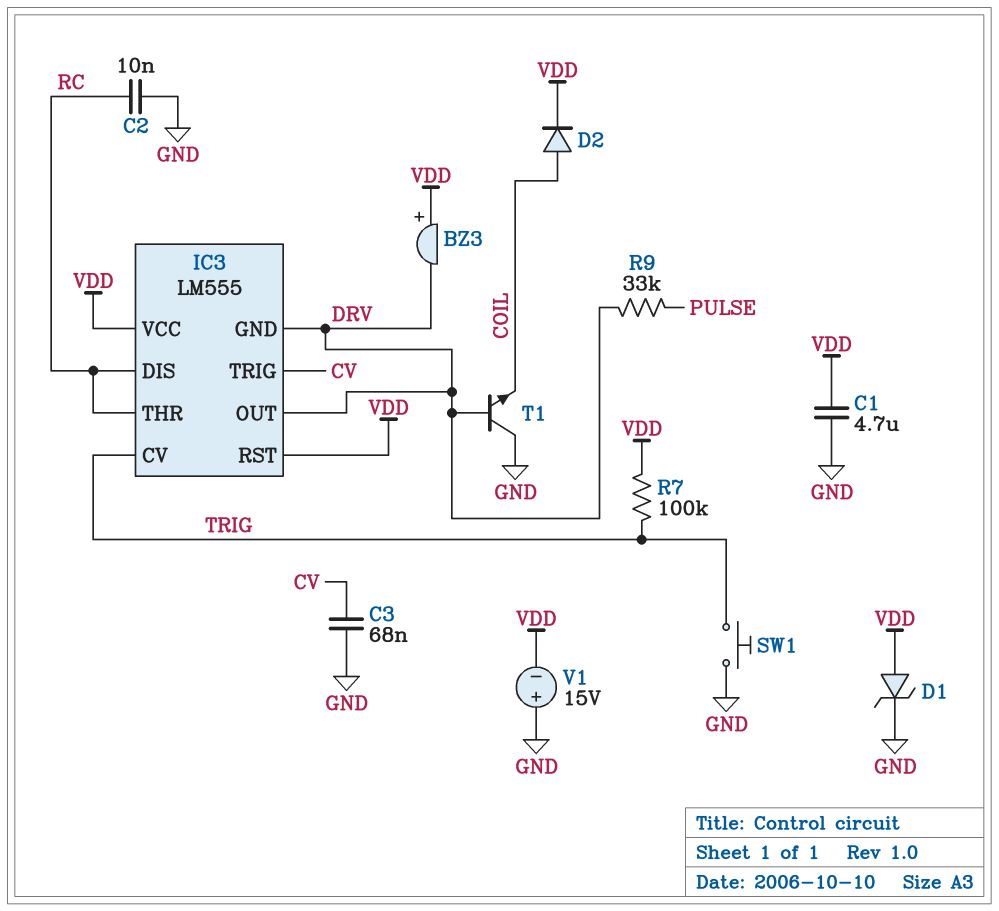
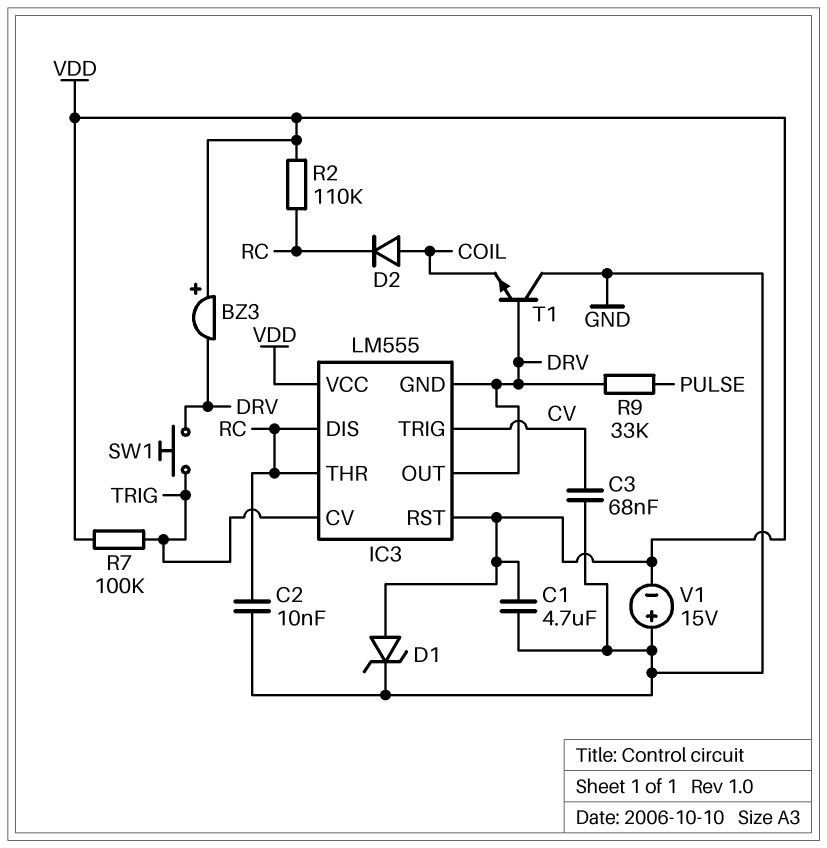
D2: diode (A COIL, K VDD) -> diode (A COIL, K RC)
R2: none -> 110k (RC, VDD)
SW1: button (GND, TRIG) -> button (DRV, TRIG)

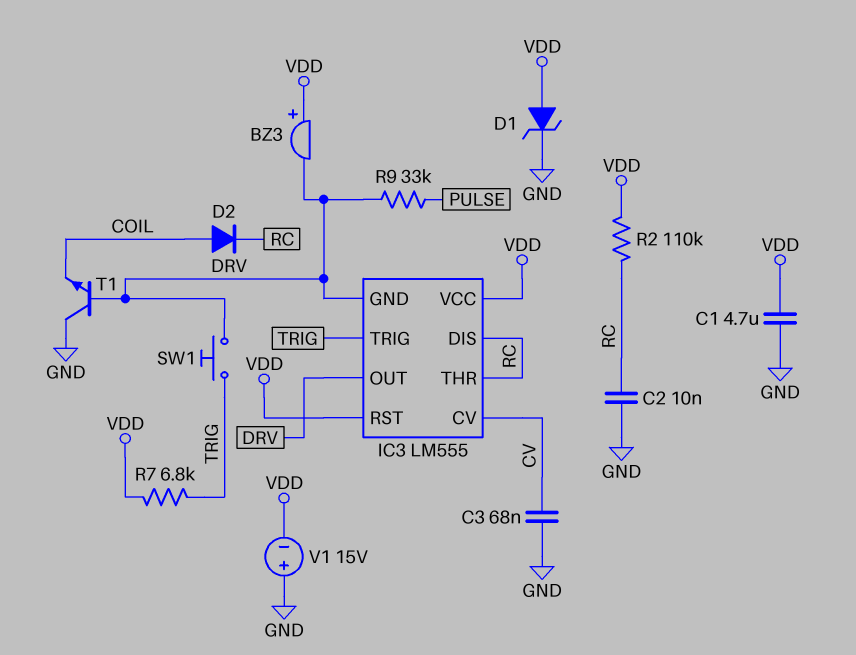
IC3 pin CV: TRIG -> CV
IC3 pin TRIG: CV -> TRIG
R7: 100k (TRIG, VDD) -> 6.8k (TRIG, VDD)

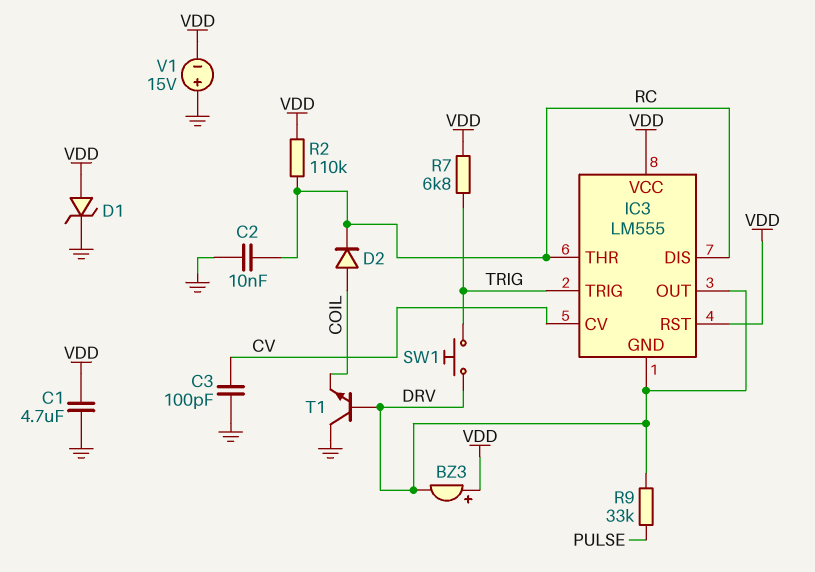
C3: 68nF (CV, GND) -> 100pF (CV, GND)

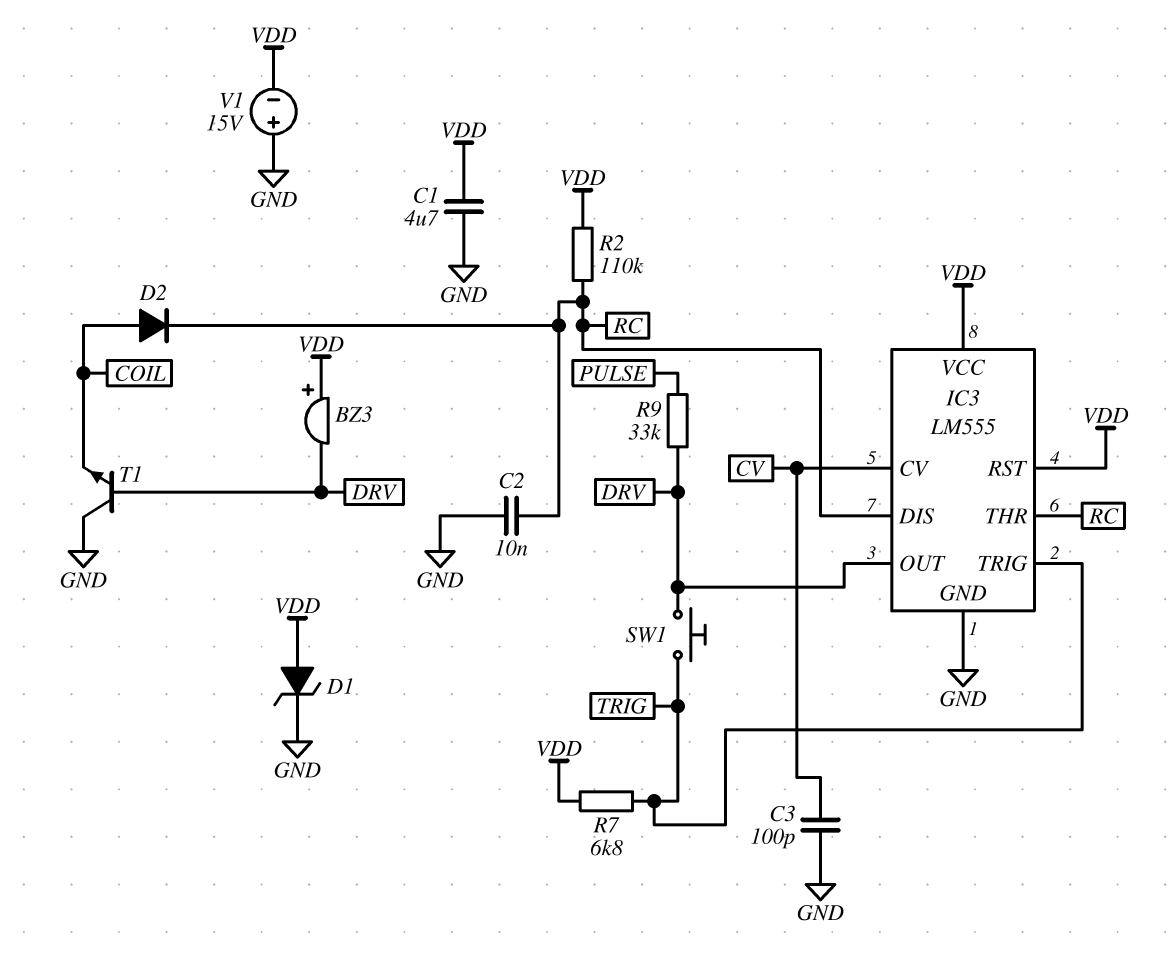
IC3 pin GND: DRV -> GND

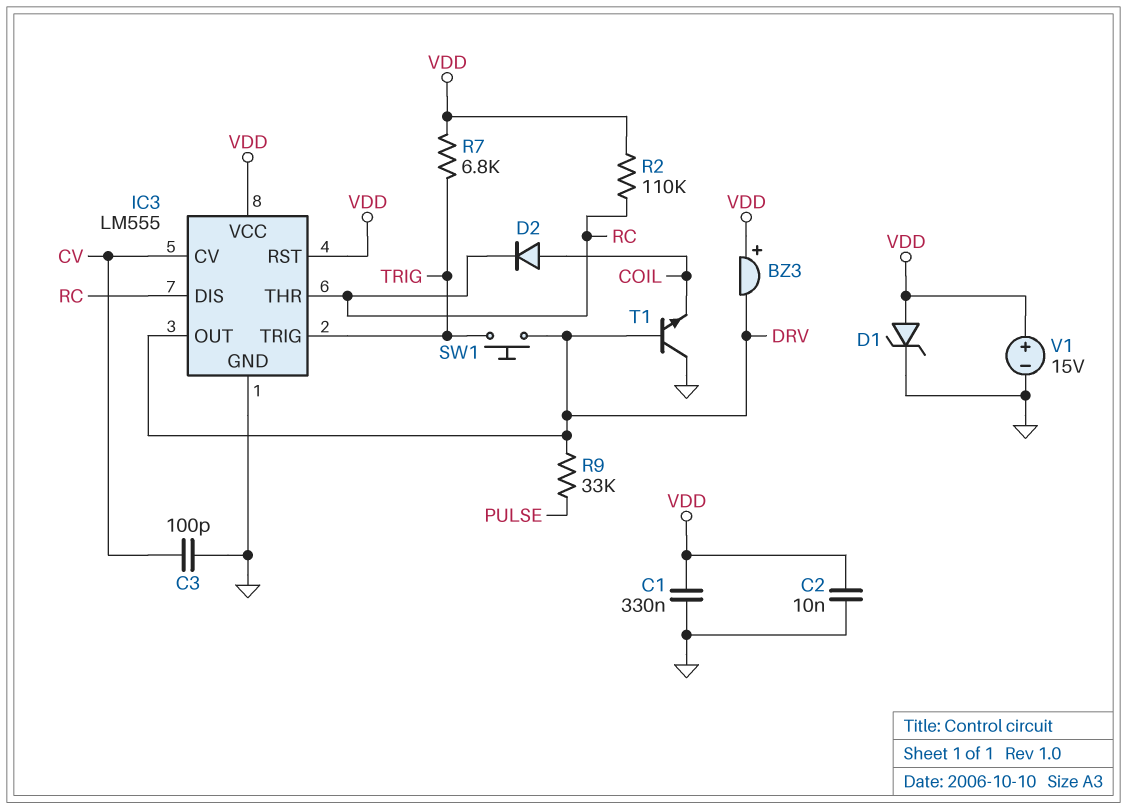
C1: 4.7uF (GND, VDD) -> 330nF (GND, VDD)
C2: 10nF (GND, RC) -> 10nF (GND, VDD)
V1: 15V (plus GND, minus VDD) -> 15V (plus VDD, minus GND)

